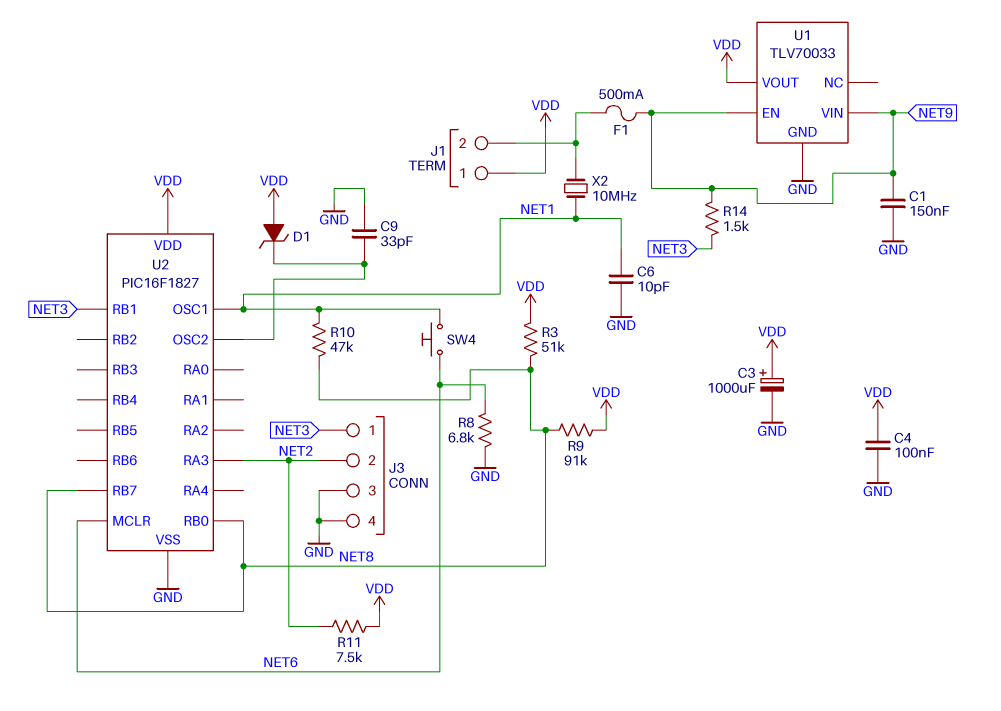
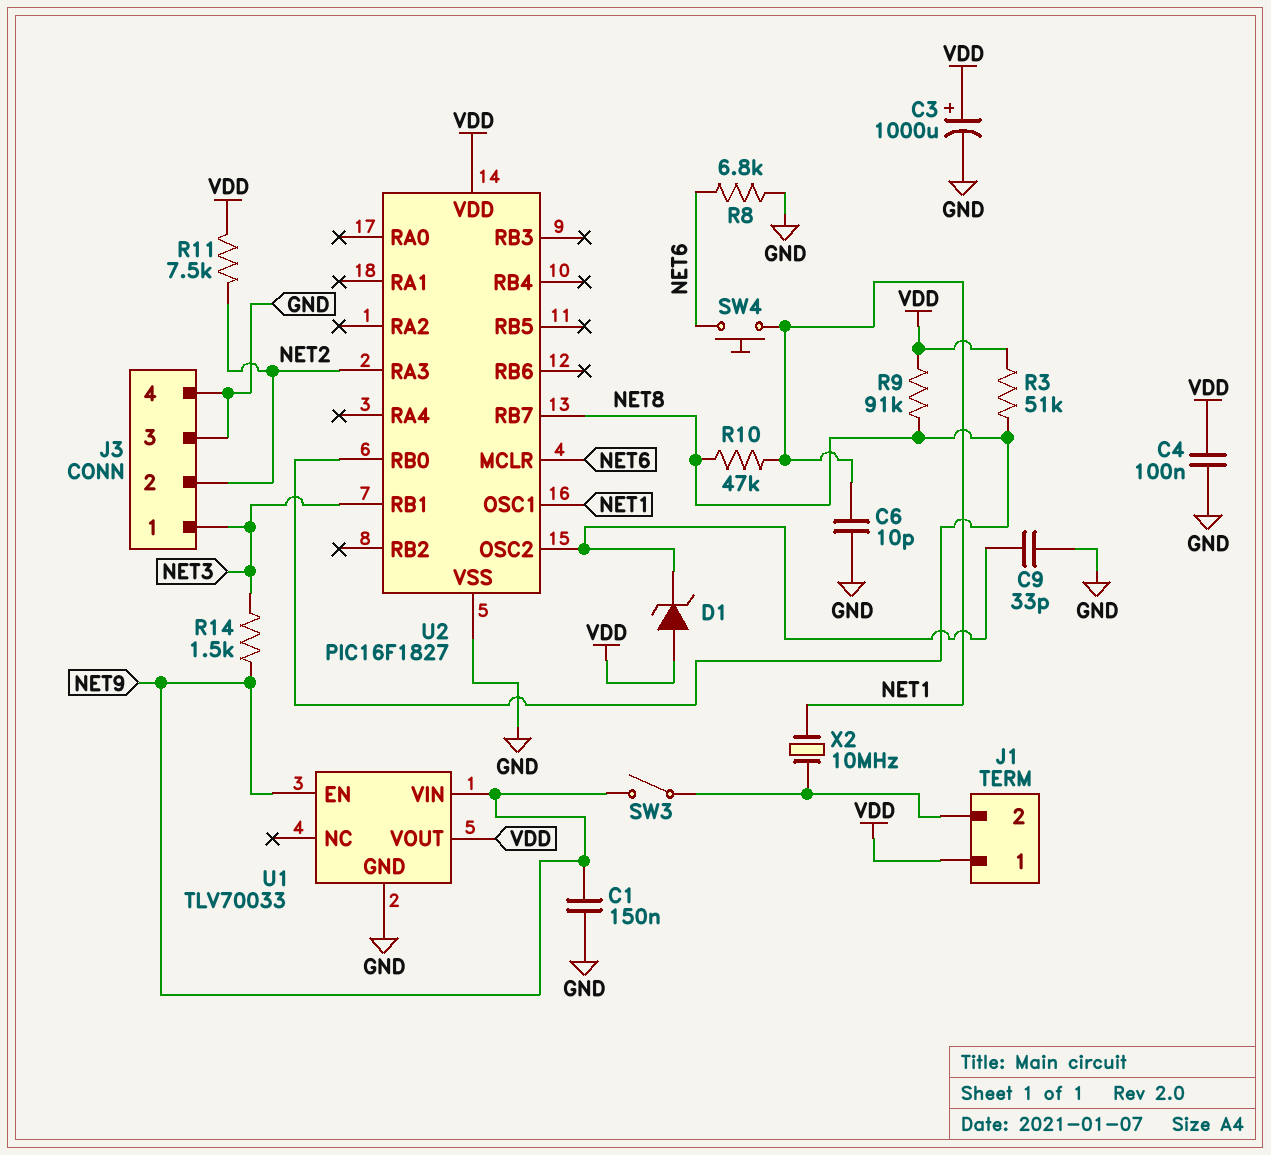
F1: 500mA (J1/2, NET9) -> none
SW3: none -> switch (J1/2, NET9)

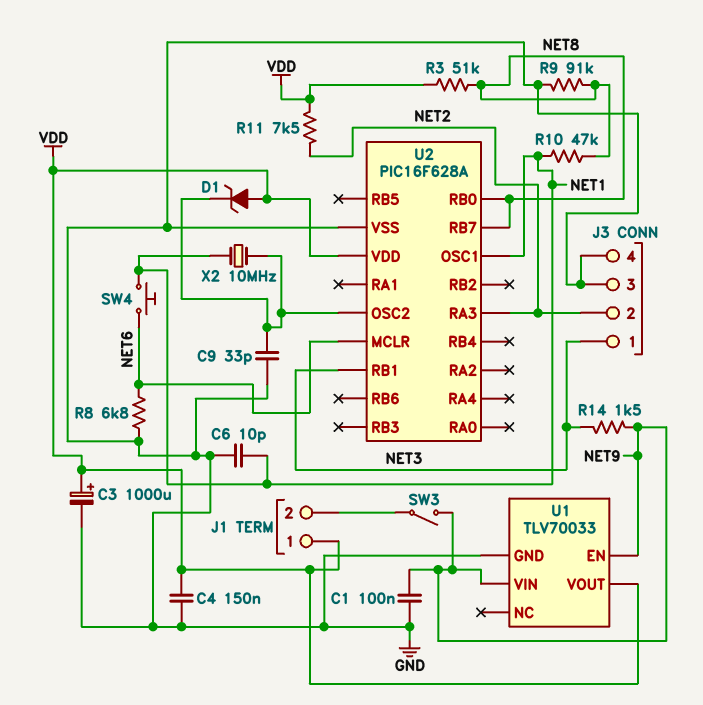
C1: 150nF (GND, NET9) -> 100nF (GND, NET9)
C4: 100nF (GND, VDD) -> 150nF (GND, VDD)
R9: 91k (NET8, VDD) -> 91k (GND, NET8)
U2: PIC16F1827 -> PIC16F628A
X2: 10MHz (J1/2, NET1) -> 10MHz (NET1, U2/OSC2)

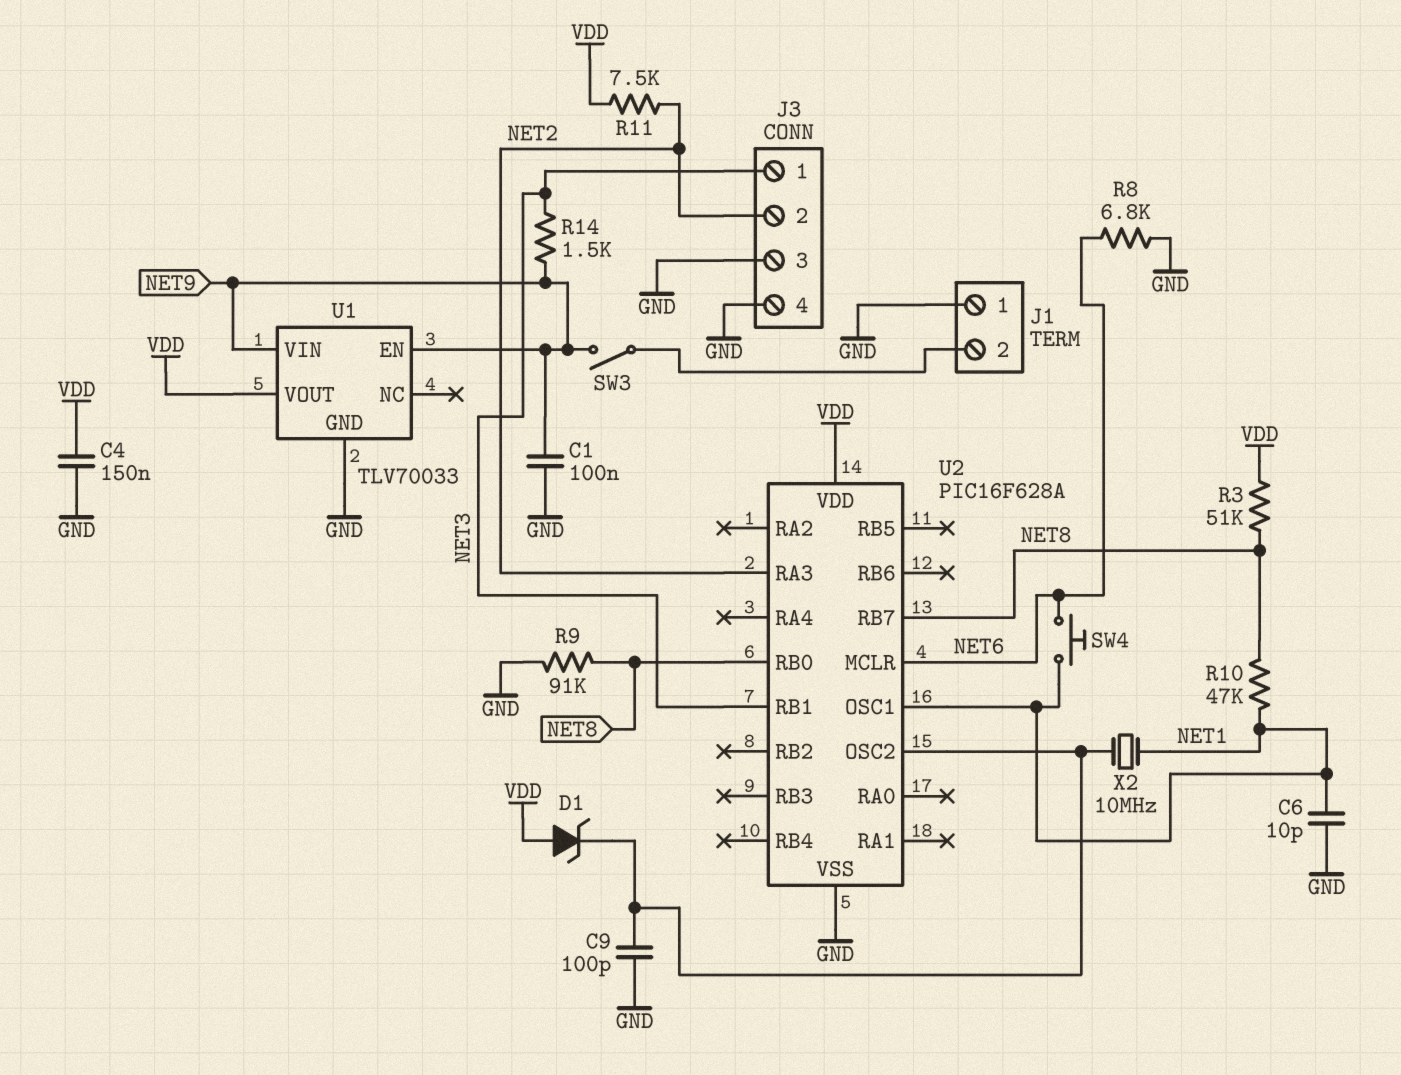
C3: 1000uF (plus VDD, minus GND) -> none
C9: 33pF (GND, U2/OSC2) -> 100pF (GND, U2/OSC2)
J1 pin 1: VDD -> GND

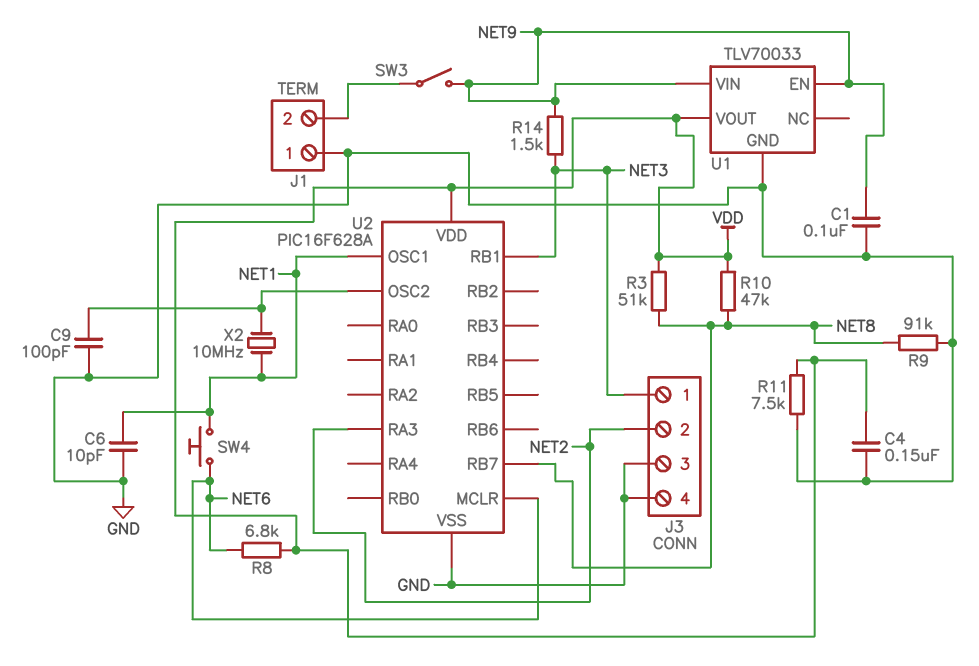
D1: zener (A VDD, K U2/OSC2) -> none
R8: 6.8k (GND, NET6) -> 6.8k (NET6, VDD)
R10: 47k (NET1, NET8) -> 47k (NET8, VDD)
R11: 7.5k (NET2, VDD) -> 7.5k (GND, VDD)
U2 pin RB0: NET8 -> none

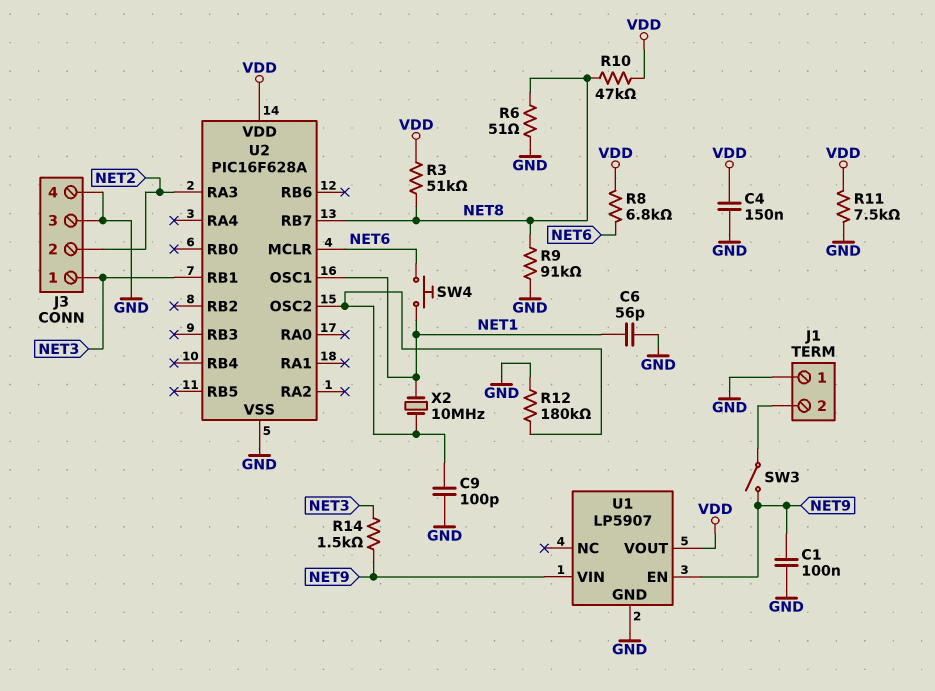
C6: 10pF (GND, NET1) -> 56pF (GND, NET1)
R6: none -> 51 (GND, NET8)
R12: none -> 180k (GND, U2/OSC2)
U1: TLV70033 -> LP5907

